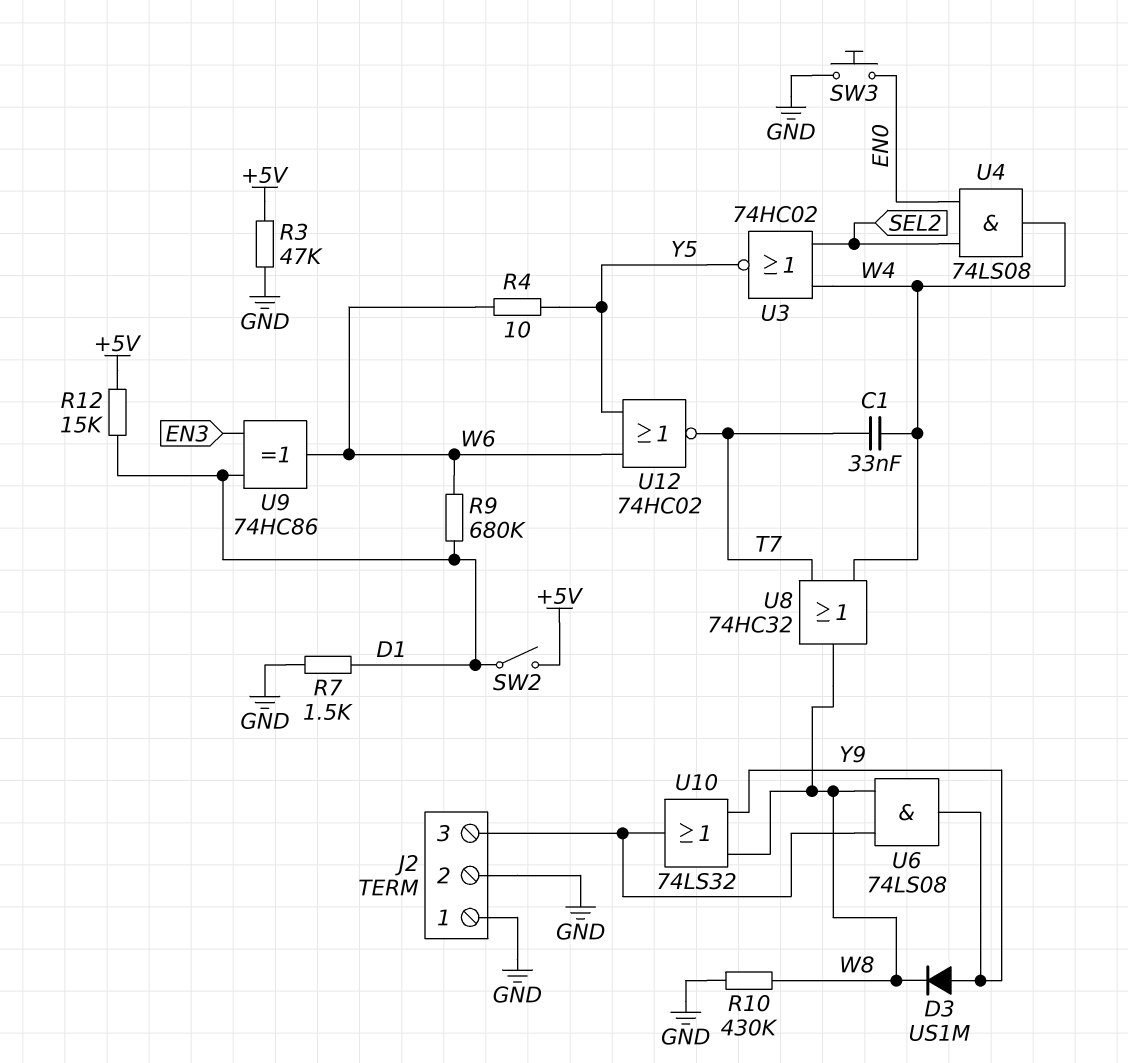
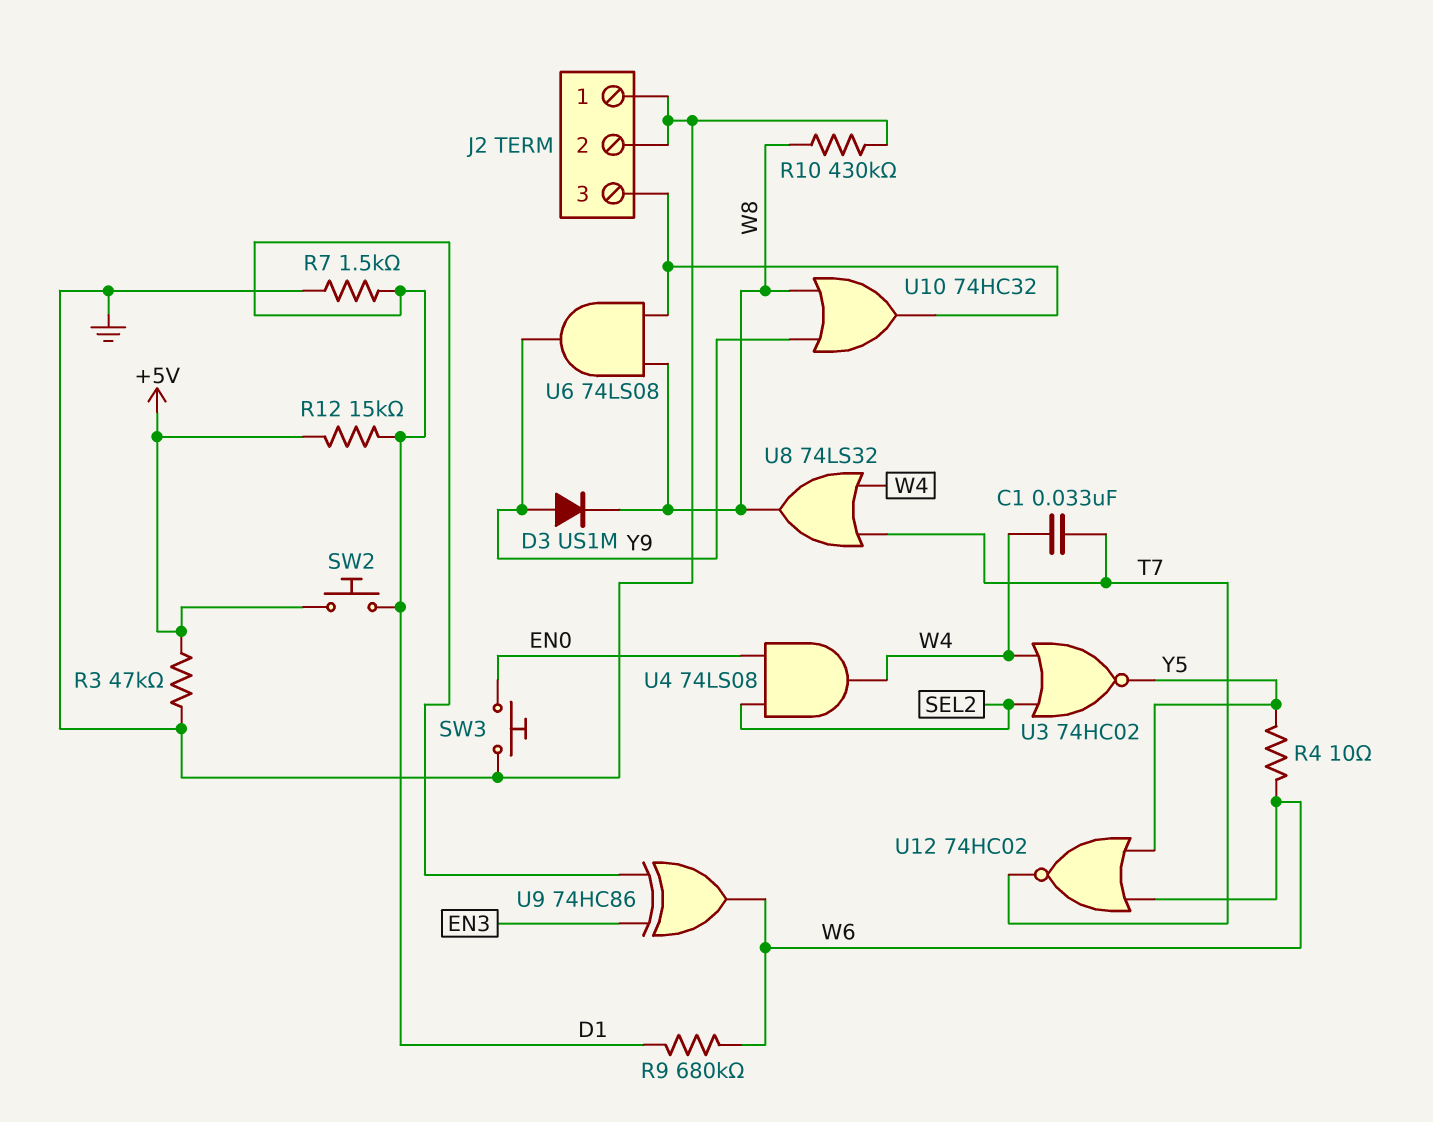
SW2: switch (+5V, D1) -> button (+5V, D1)
U8: OR 74HC32 (in T7, in W4, out W8) -> OR 74LS32 (in T7, in W4, out W8)
U10: OR 74LS32 (in W8, in Y9, out J2/3) -> OR 74HC32 (in W8, in Y9, out J2/3)

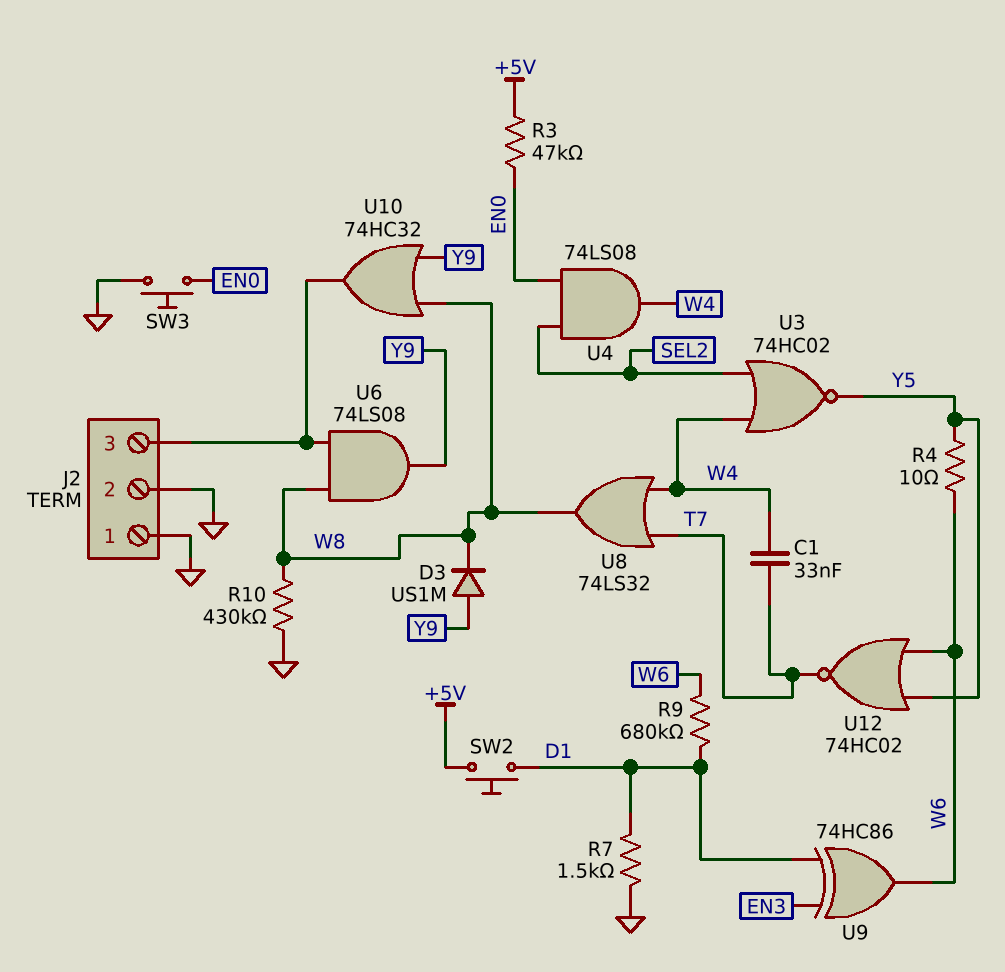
R3: 47k (+5V, GND) -> 47k (+5V, EN0)
R12: 15k (+5V, D1) -> none

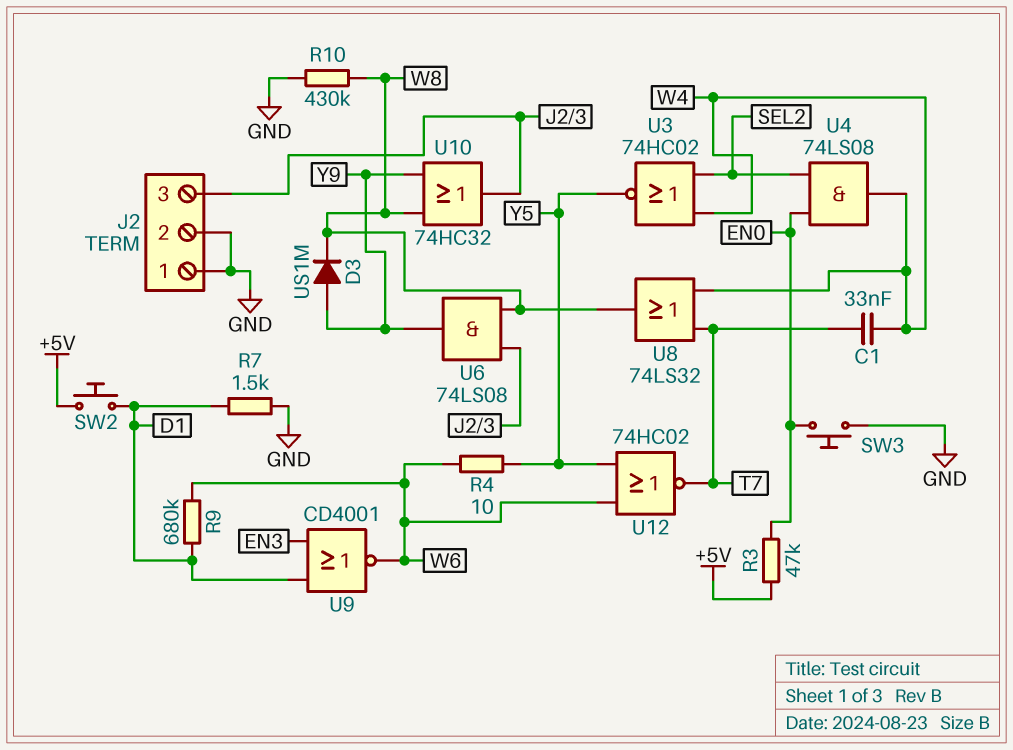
U9: XOR 74HC86 (in D1, in EN3, out W6) -> NOR CD4001 (in D1, in EN3, out W6)

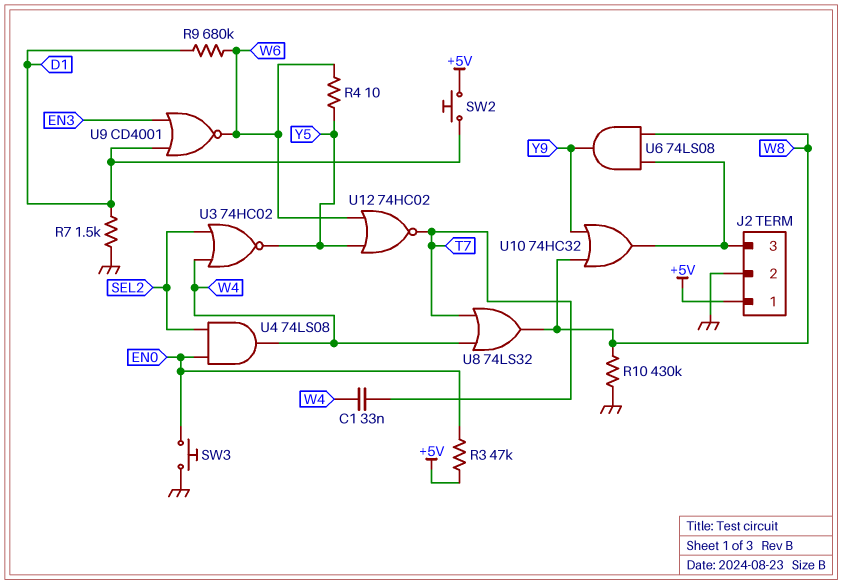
D3: diode US1M (A Y9, K W8) -> none
J2 pin 1: GND -> +5V

